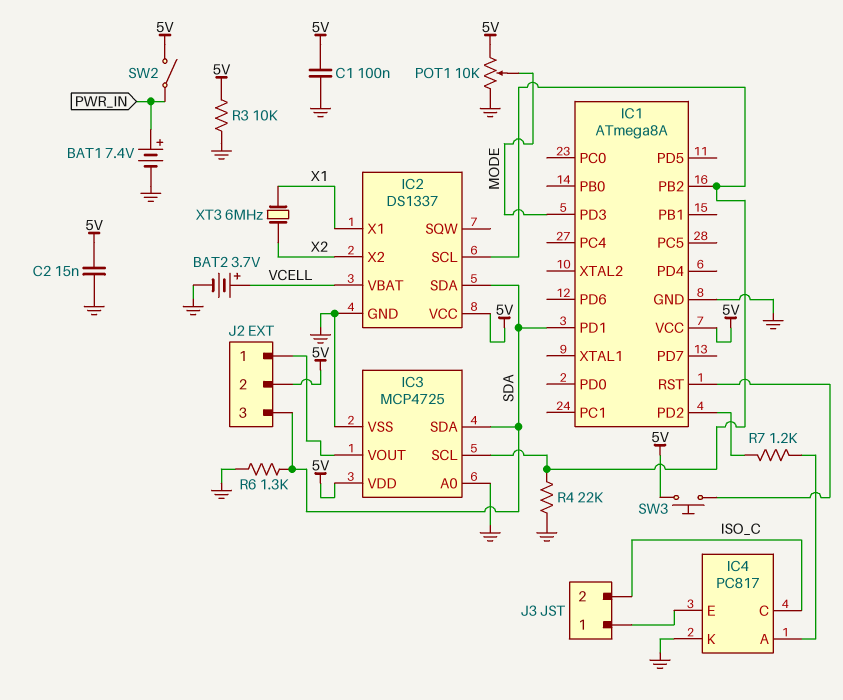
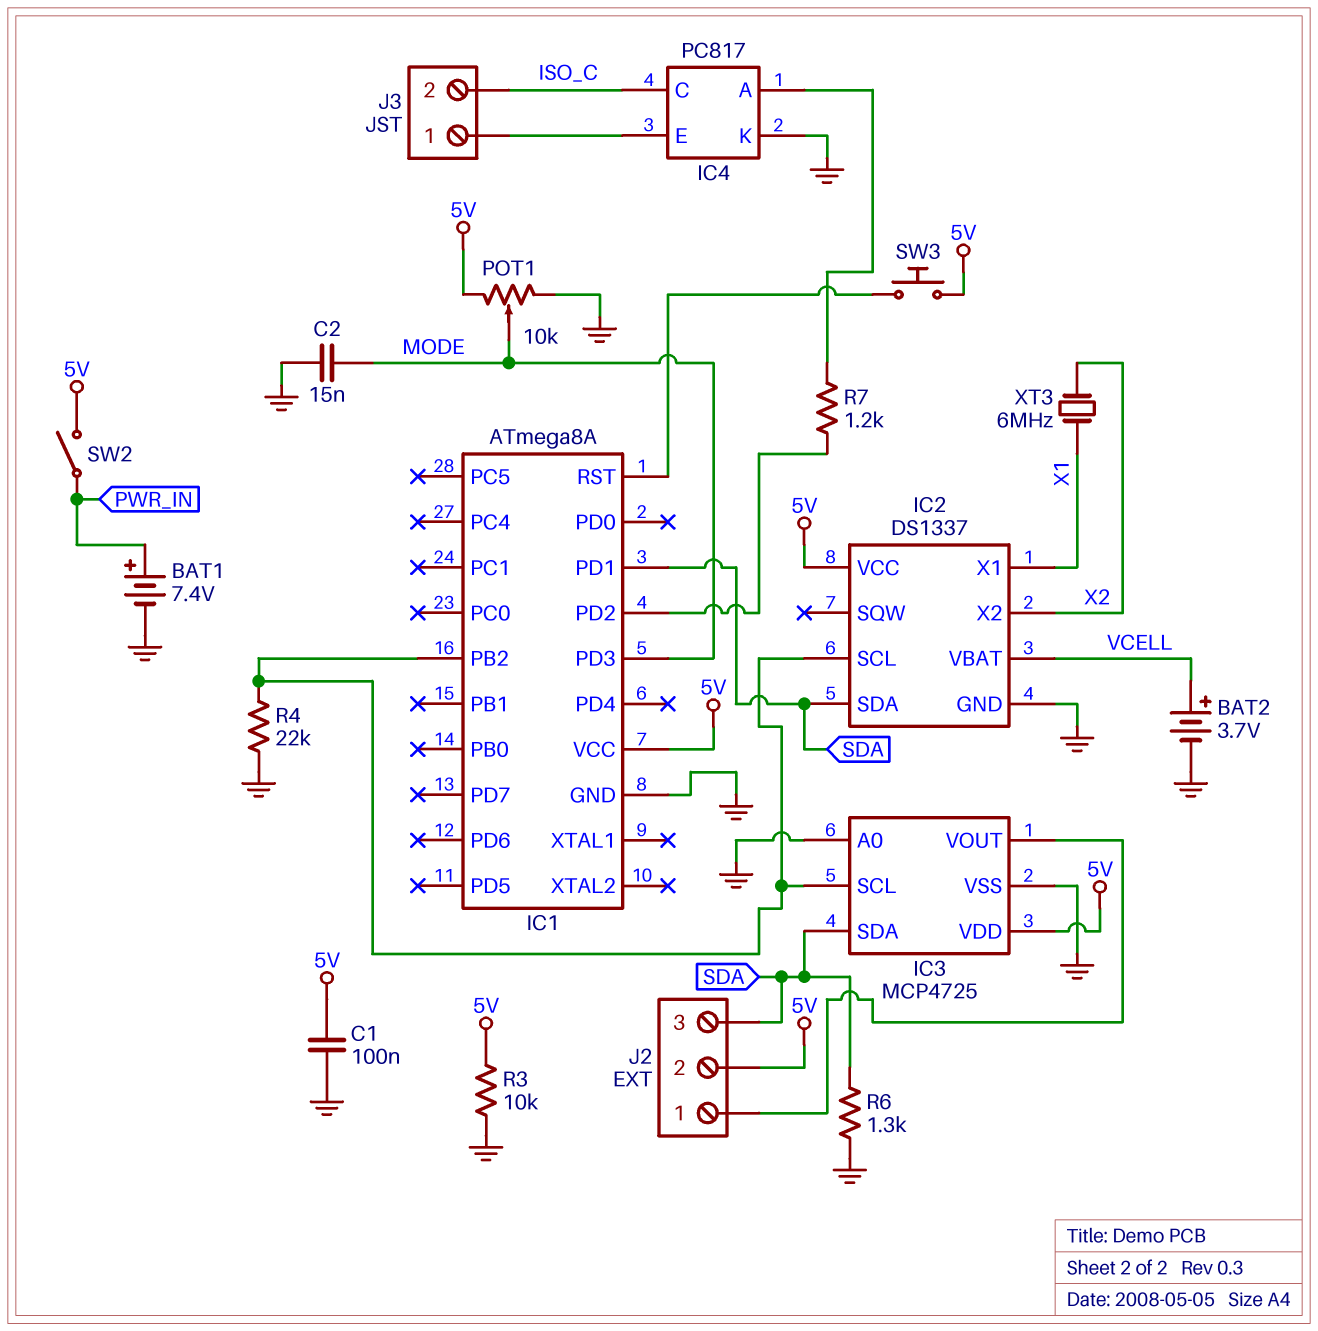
C2: 15nF (5V, GND) -> 15nF (GND, MODE)

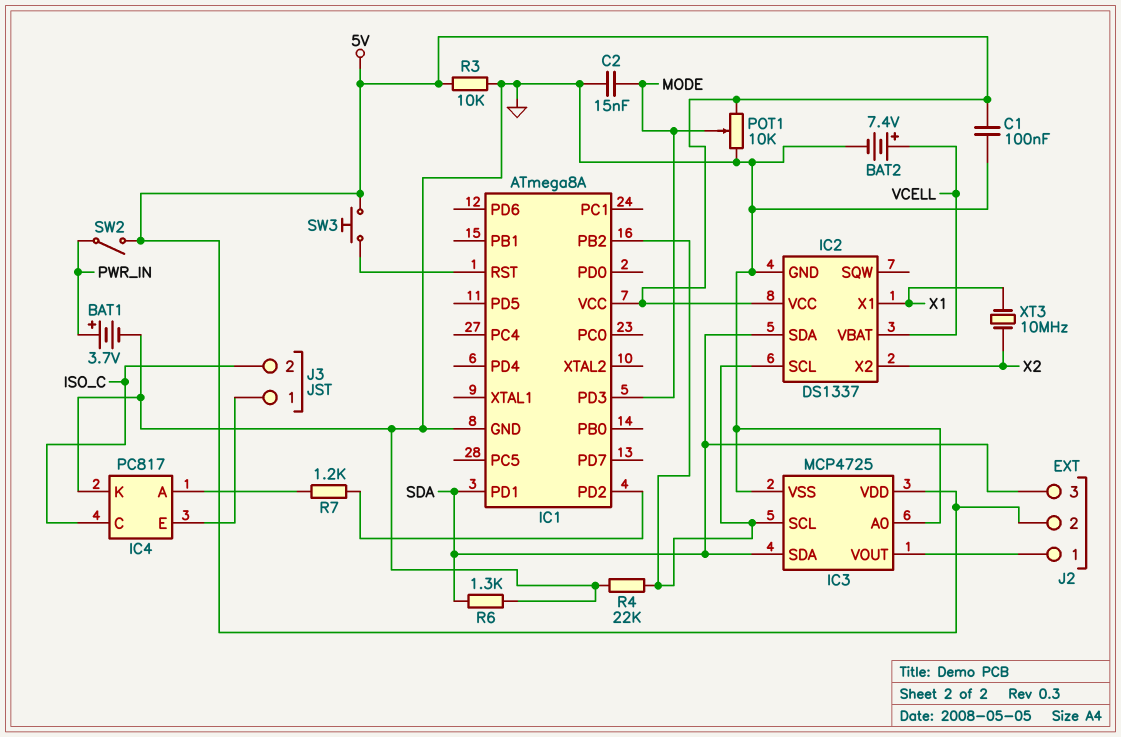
BAT1: 7.4V (plus PWR_IN, minus GND) -> 3.7V (plus PWR_IN, minus GND)
BAT2: 3.7V (plus VCELL, minus GND) -> 7.4V (plus VCELL, minus GND)
XT3: 6MHz (X1, X2) -> 10MHz (X1, X2)

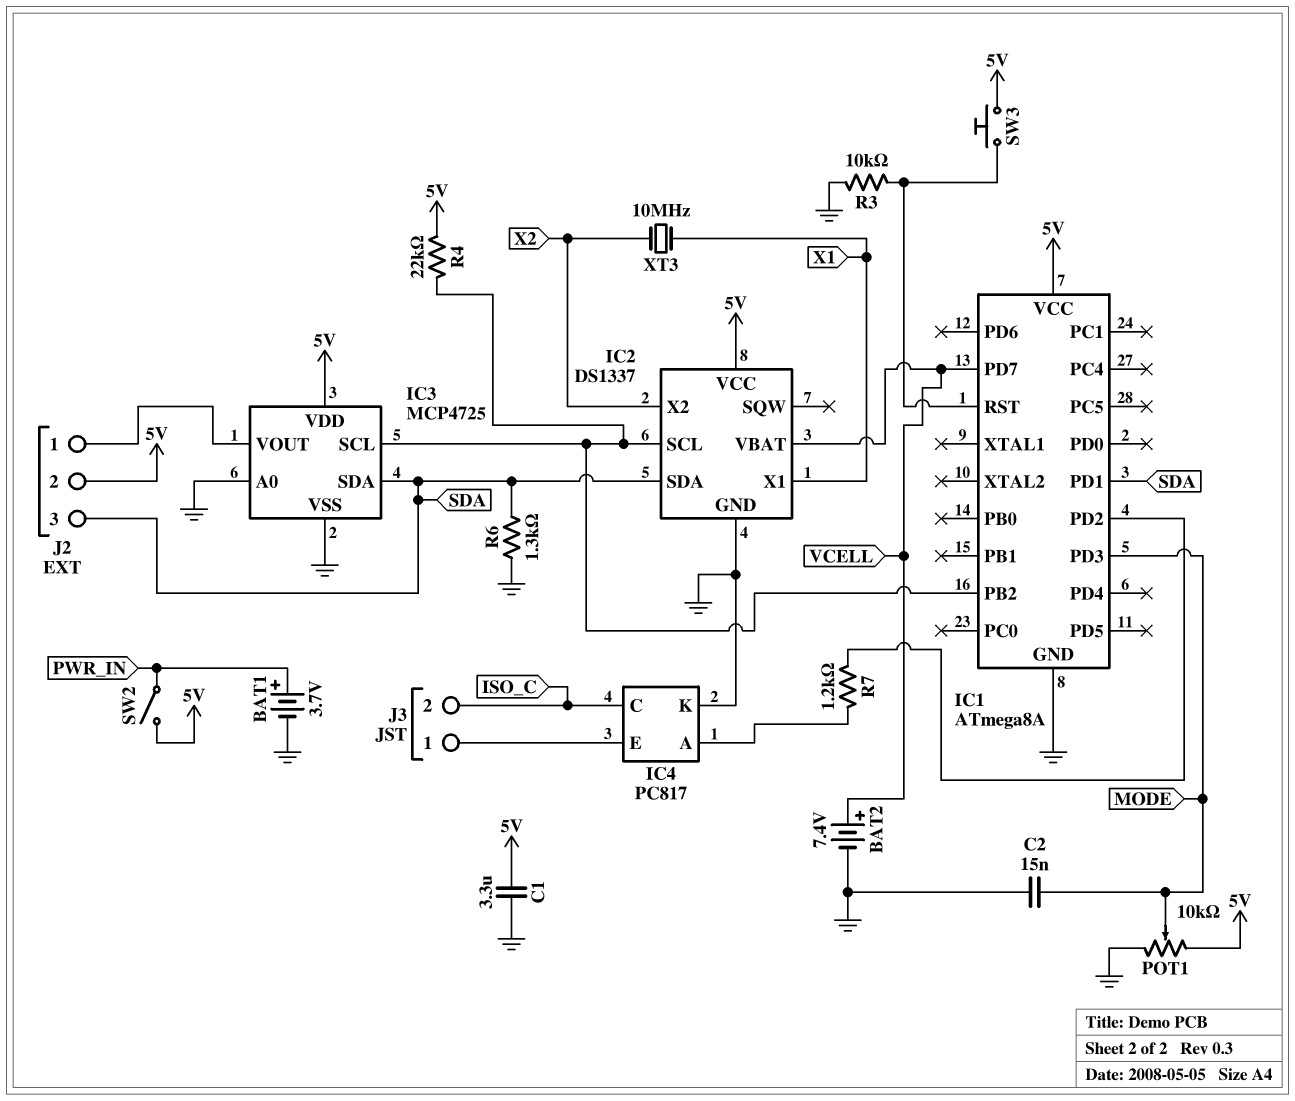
C1: 100nF (5V, GND) -> 3.3uF (5V, GND)
IC1 pin PD7: none -> VCELL
R3: 10k (5V, GND) -> 10k (GND, IC1/RST)
R4: 22k (GND, IC1/PB2) -> 22k (5V, IC1/PB2)

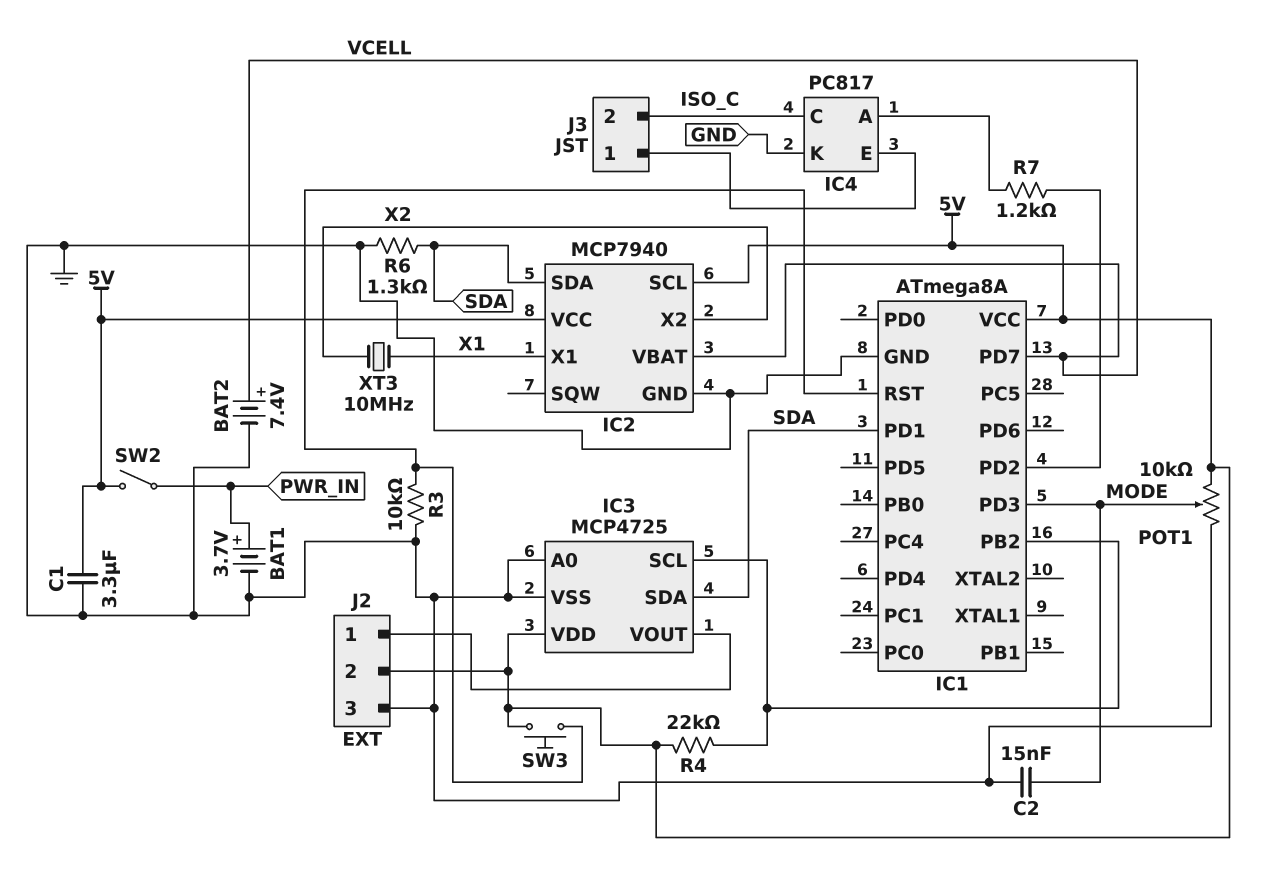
IC2: DS1337 -> MCP7940
IC2 pin SCL: IC1/PB2 -> 5V
J2 pin 3: SDA -> GND

